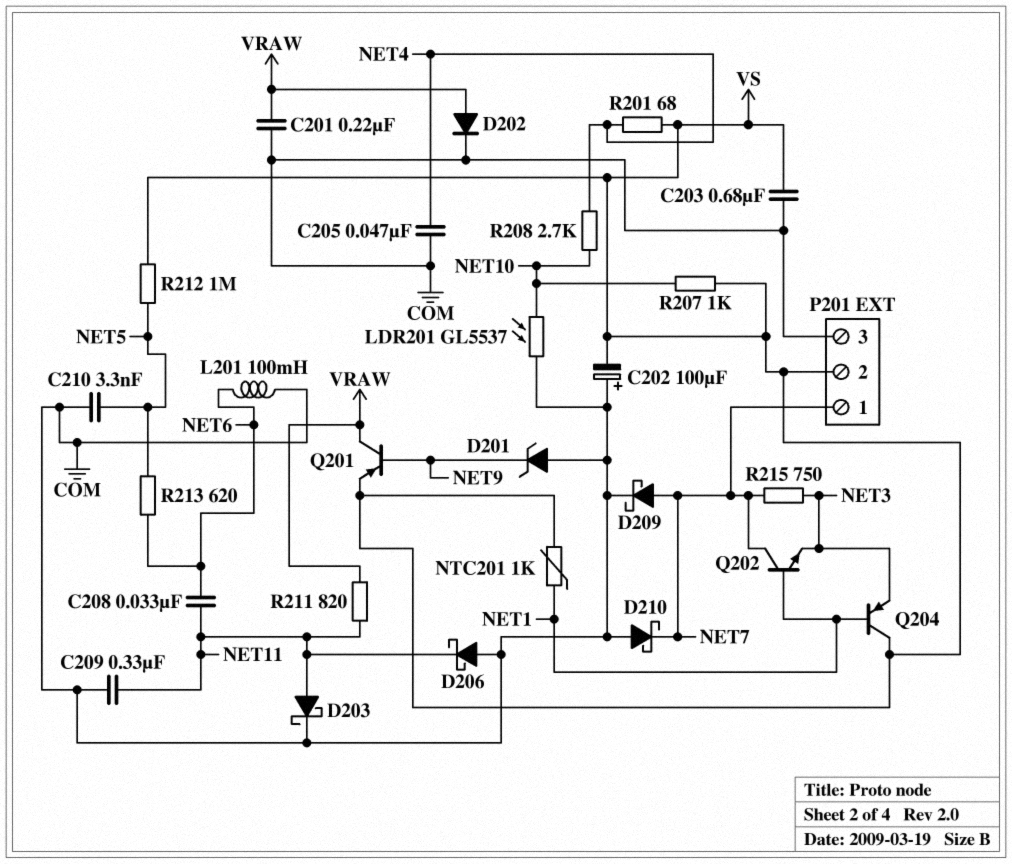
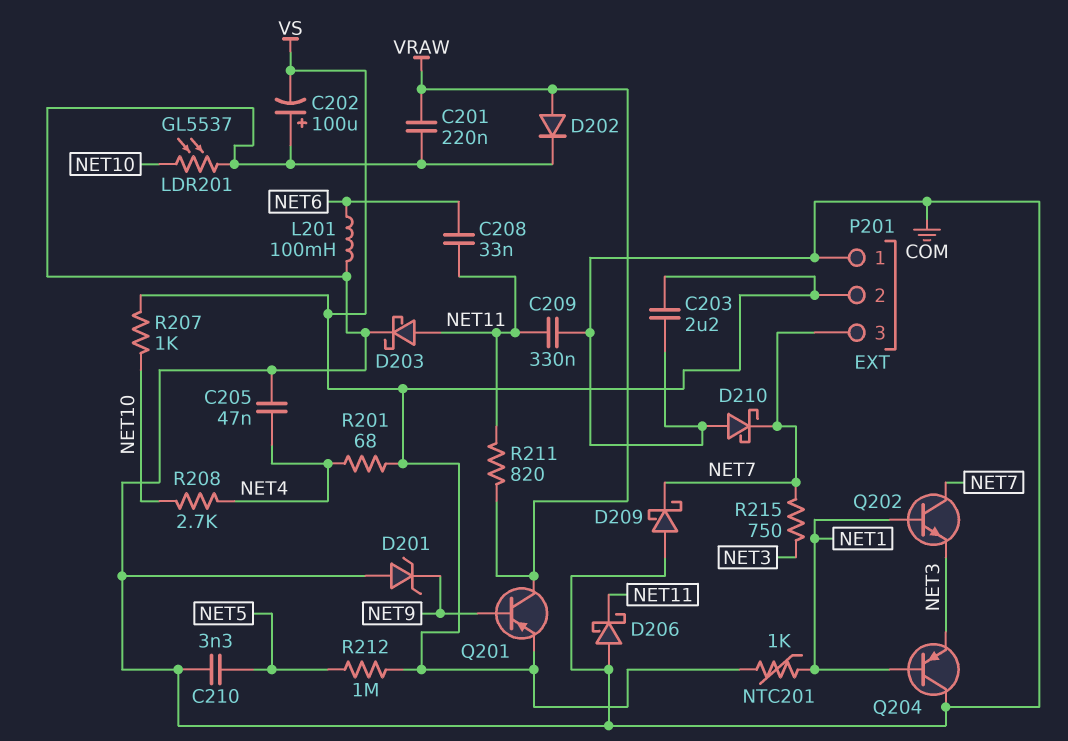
C203: 680nF (COM, VS) -> 2.2uF (COM, VS)
D209: schottky (A NET7, K COM) -> schottky (A COM, K NET7)
P201 pin 1: NET7 -> COM
P201 pin 3: COM -> NET7
Q204: PNP (B NET1, C VS, E NET3) -> PNP (B NET1, C COM, E NET3)
R213: 620 (NET5, NET6) -> none

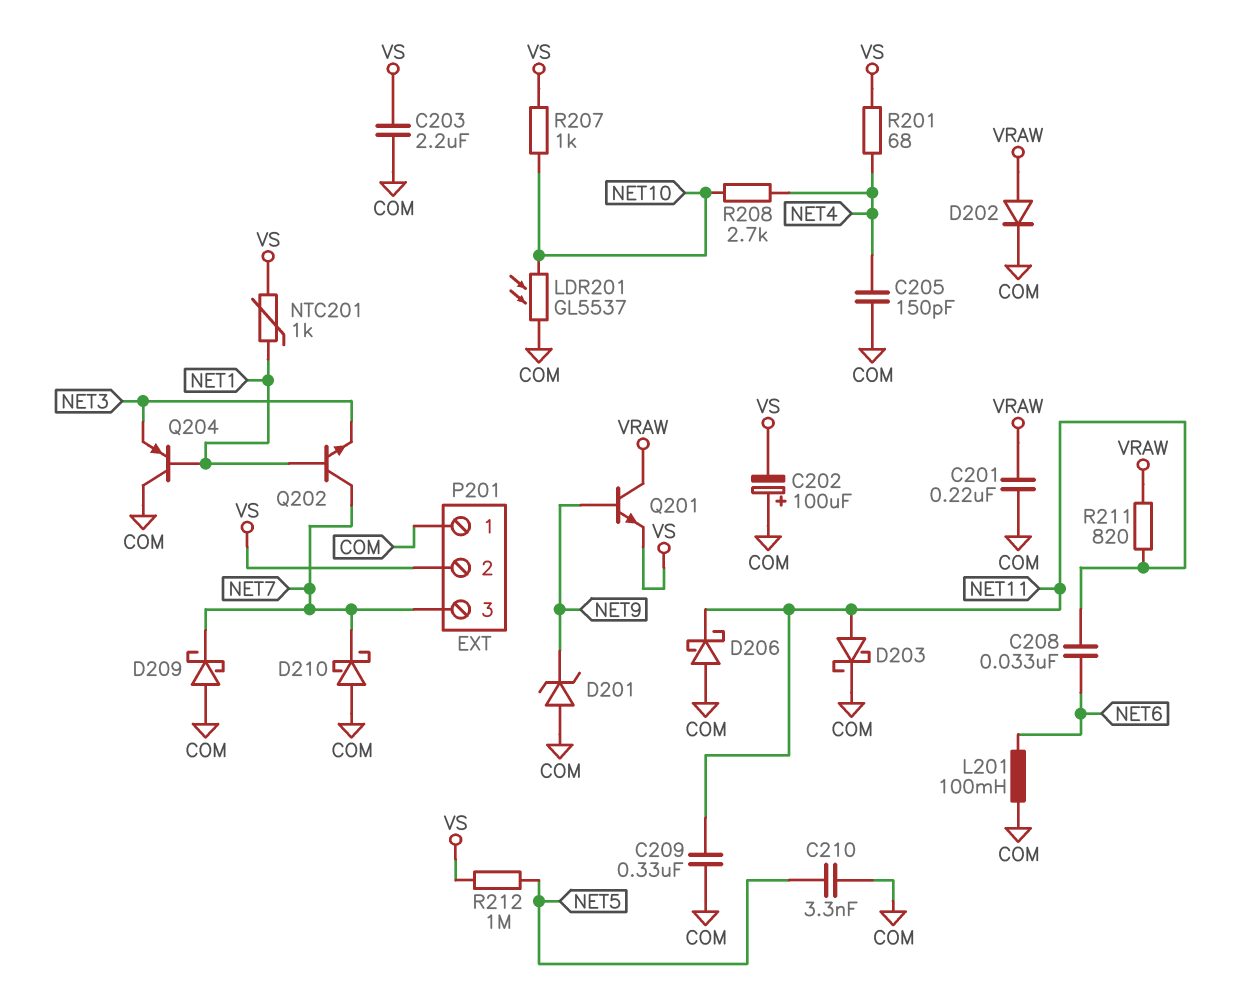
C205: 47nF (COM, NET4) -> 150pF (COM, NET4)
Q201: PNP (B NET9, C VRAW, E VS) -> NPN (B NET9, C VRAW, E VS)
R215: 750 (NET3, NET7) -> none

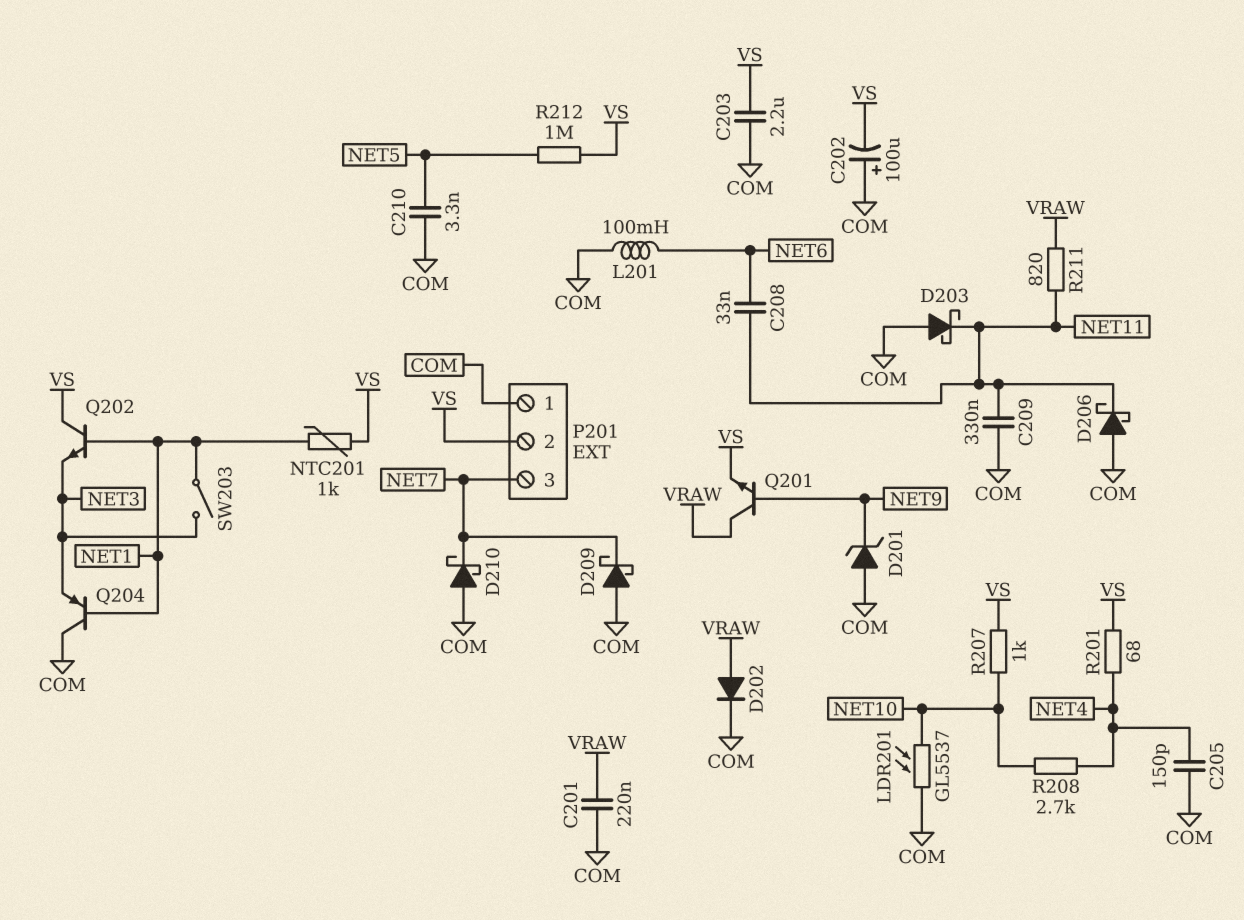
D203: schottky (A NET11, K COM) -> schottky (A COM, K NET11)
Q202: NPN (B NET1, C NET7, E NET3) -> NPN (B NET1, C VS, E NET3)
SW203: none -> switch (NET1, NET3)

